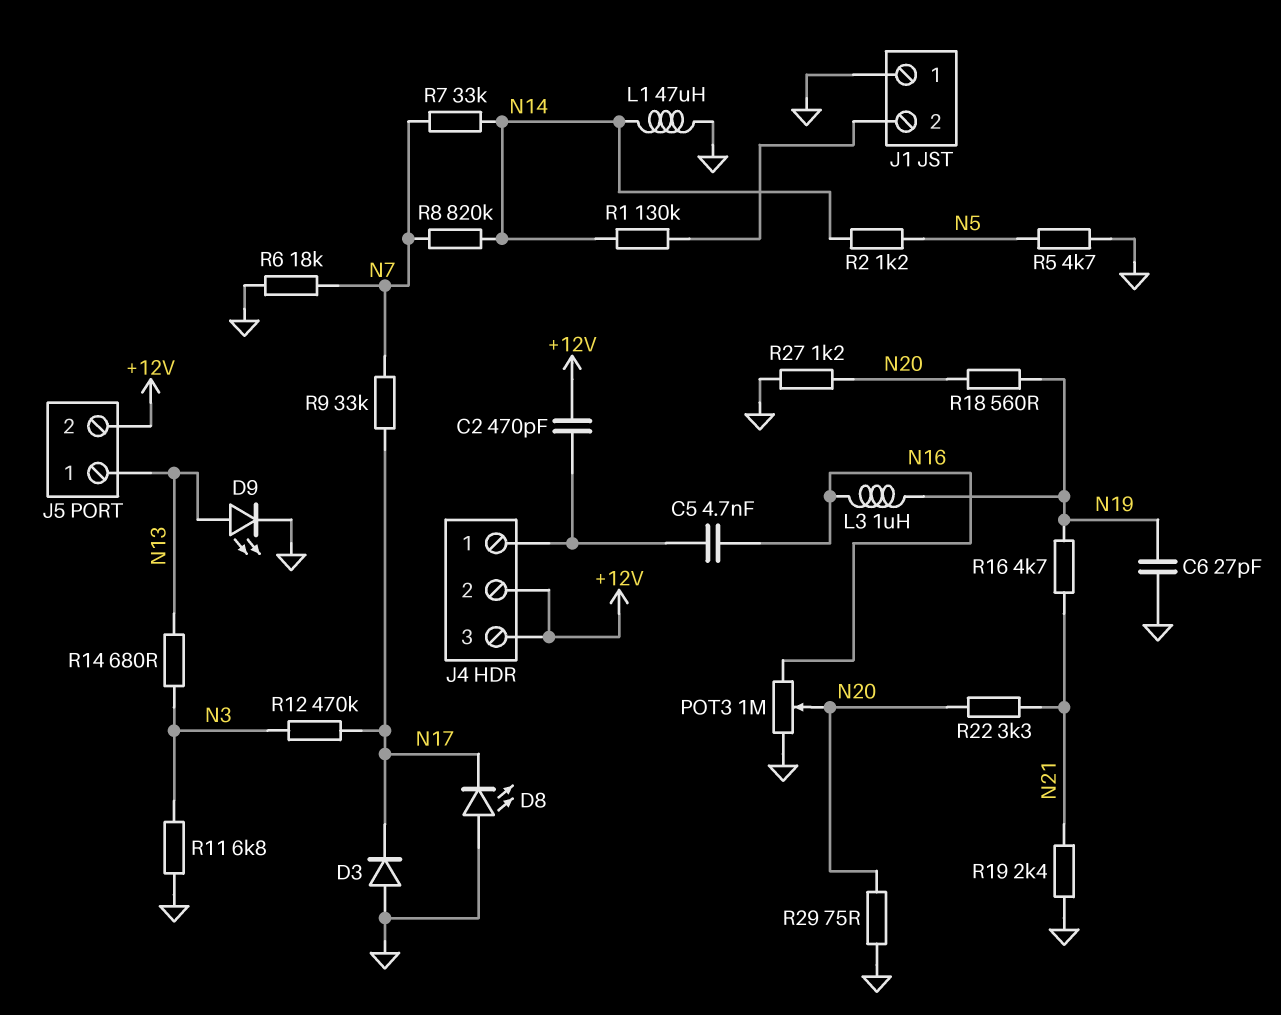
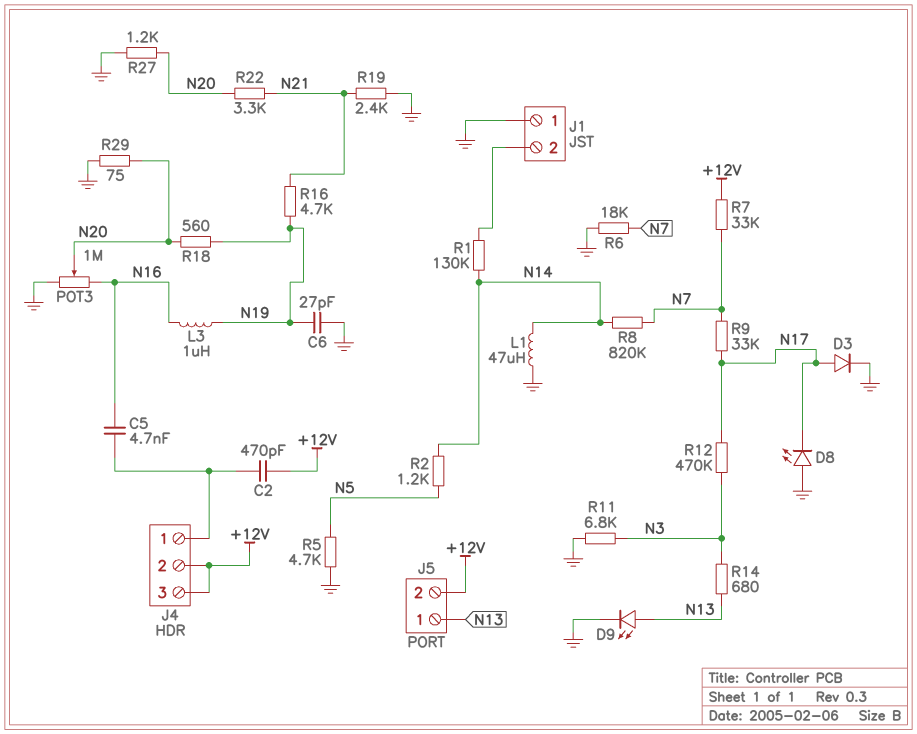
D3: diode (A GND, K N17) -> diode (A N17, K GND)
R7: 33k (N7, N14) -> 33k (+12V, N7)

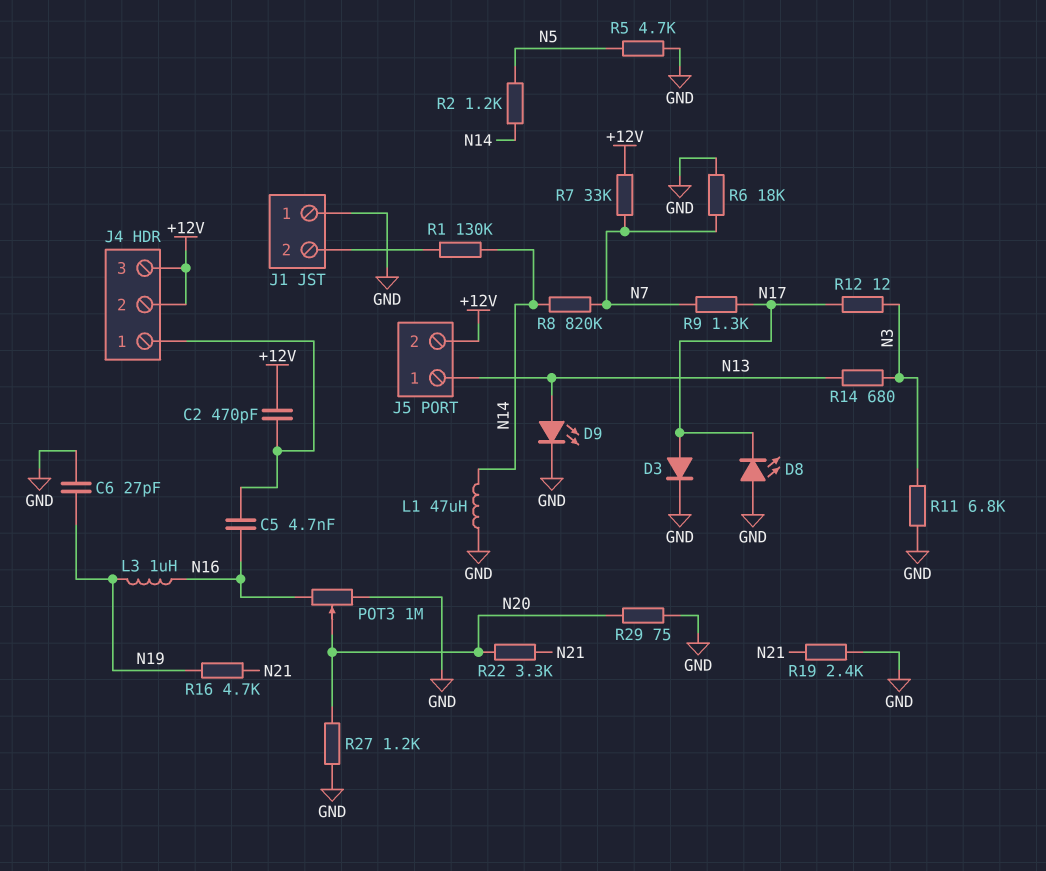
R9: 33k (N7, N17) -> 1.3k (N7, N17)
R12: 470k (N3, N17) -> 12 (N3, N17)
R18: 560 (N19, N20) -> none

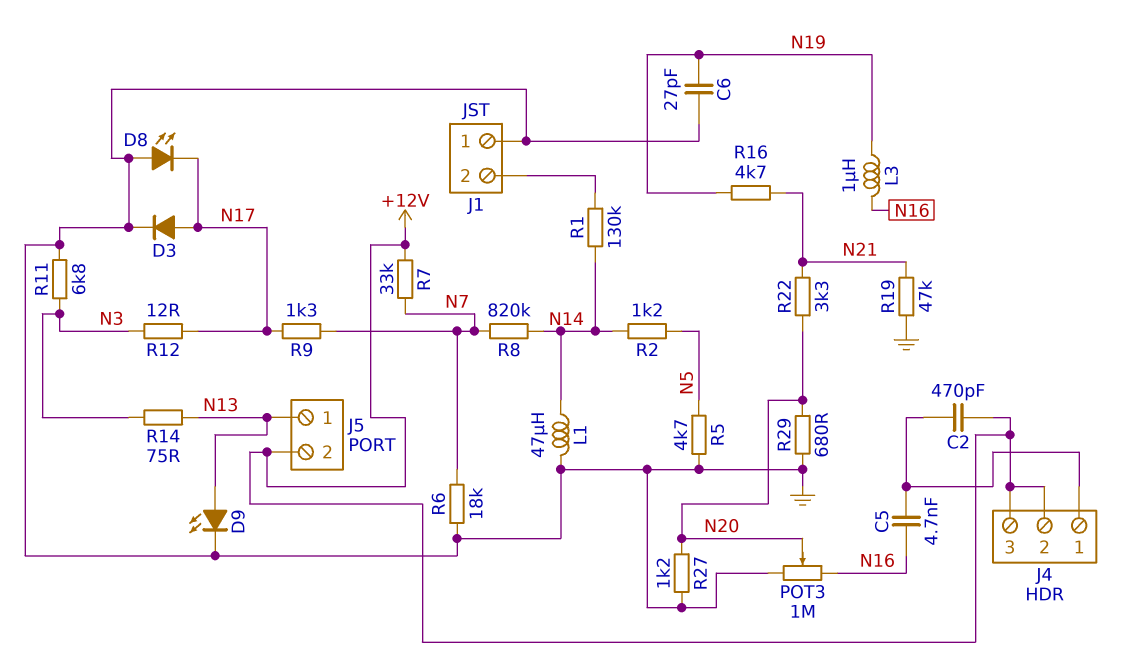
R14: 680 (N3, N13) -> 75 (N3, N13)
R19: 2.4k (GND, N21) -> 47k (GND, N21)
R29: 75 (GND, N20) -> 680 (GND, N20)

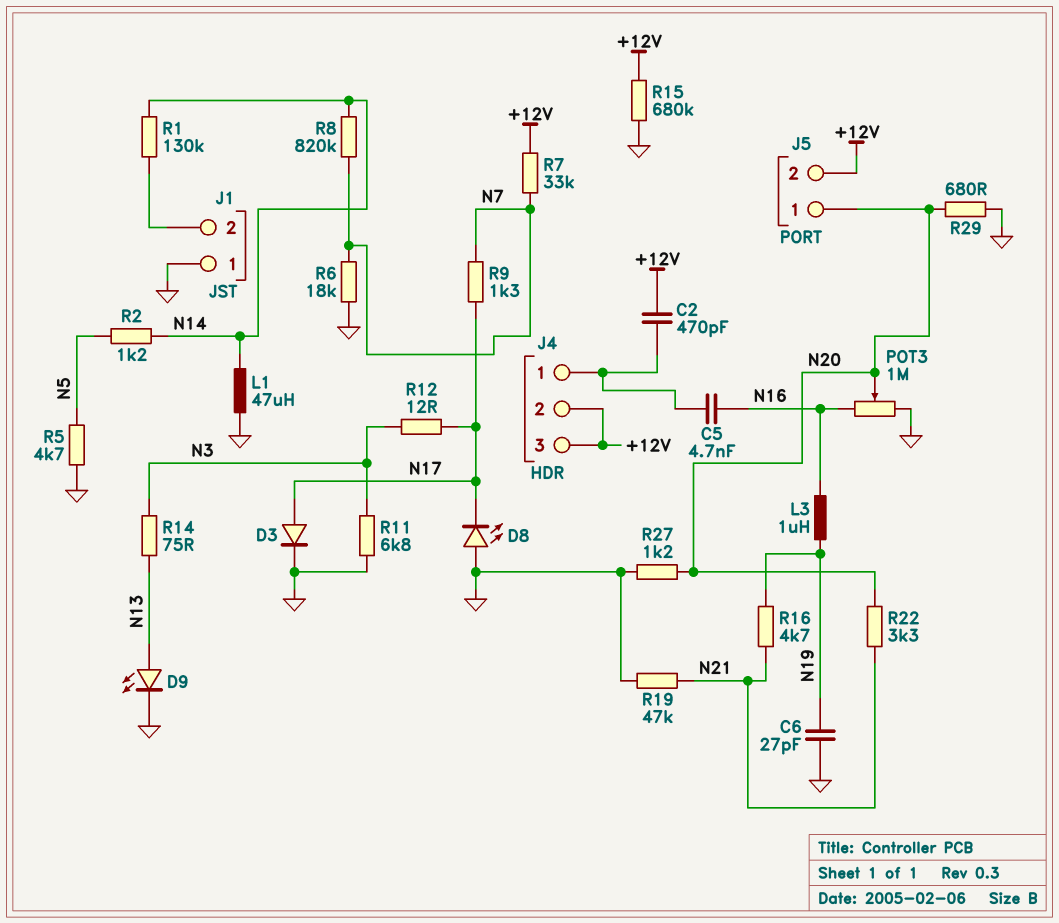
J5 pin 1: N13 -> N20
R15: none -> 680k (+12V, GND)

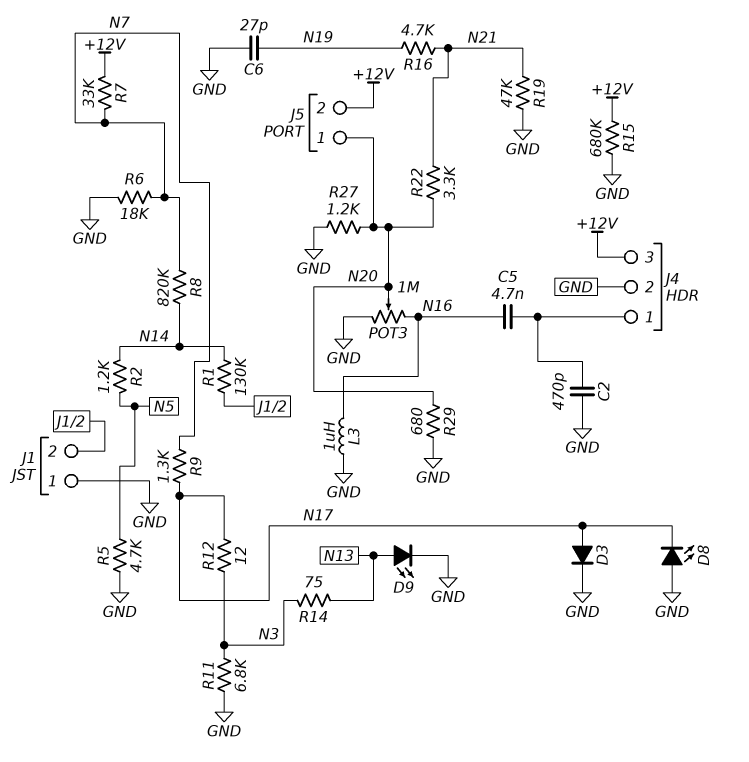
C2: 470pF (+12V, J4/1) -> 470pF (GND, J4/1)
J4 pin 2: +12V -> GND
L1: 47uH (GND, N14) -> none
L3: 1uH (N16, N19) -> 1uH (GND, N16)

